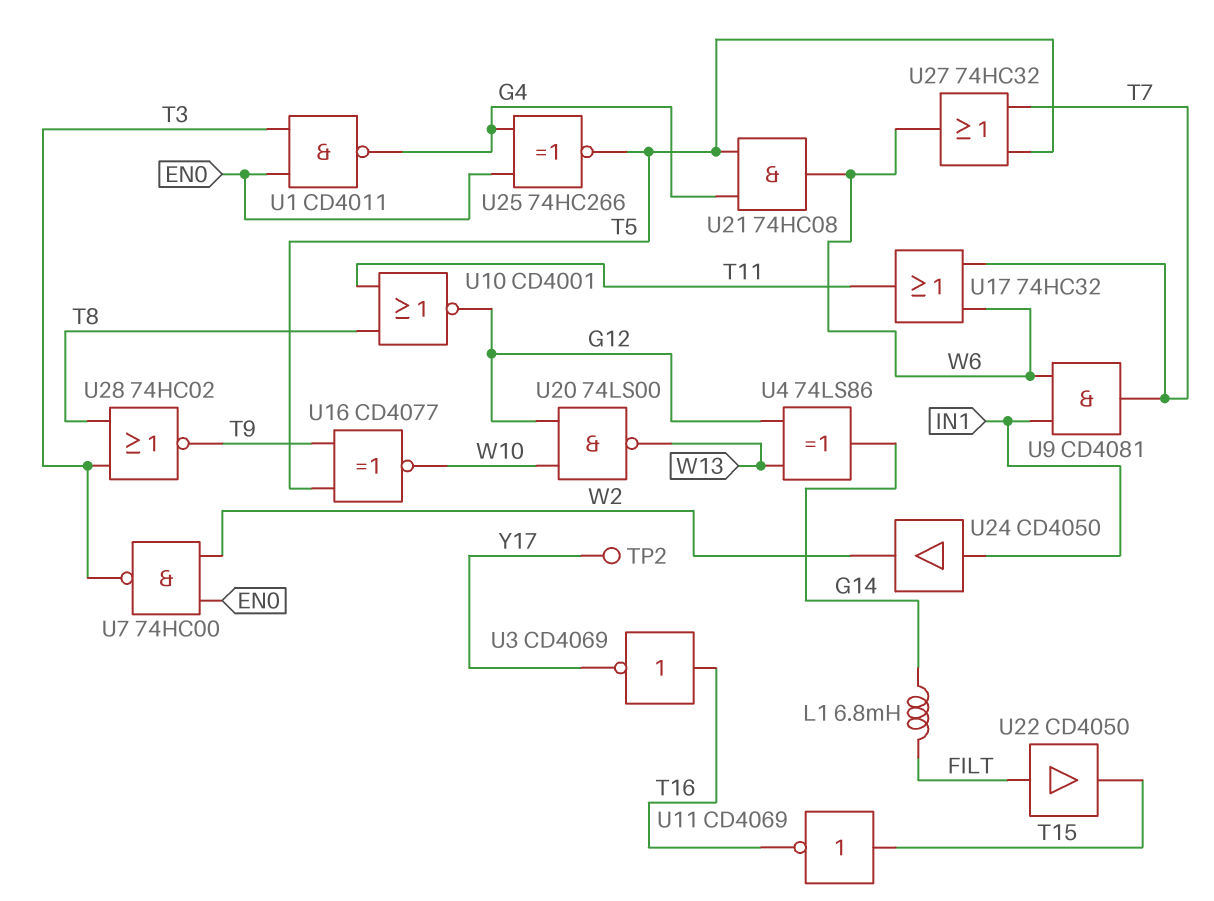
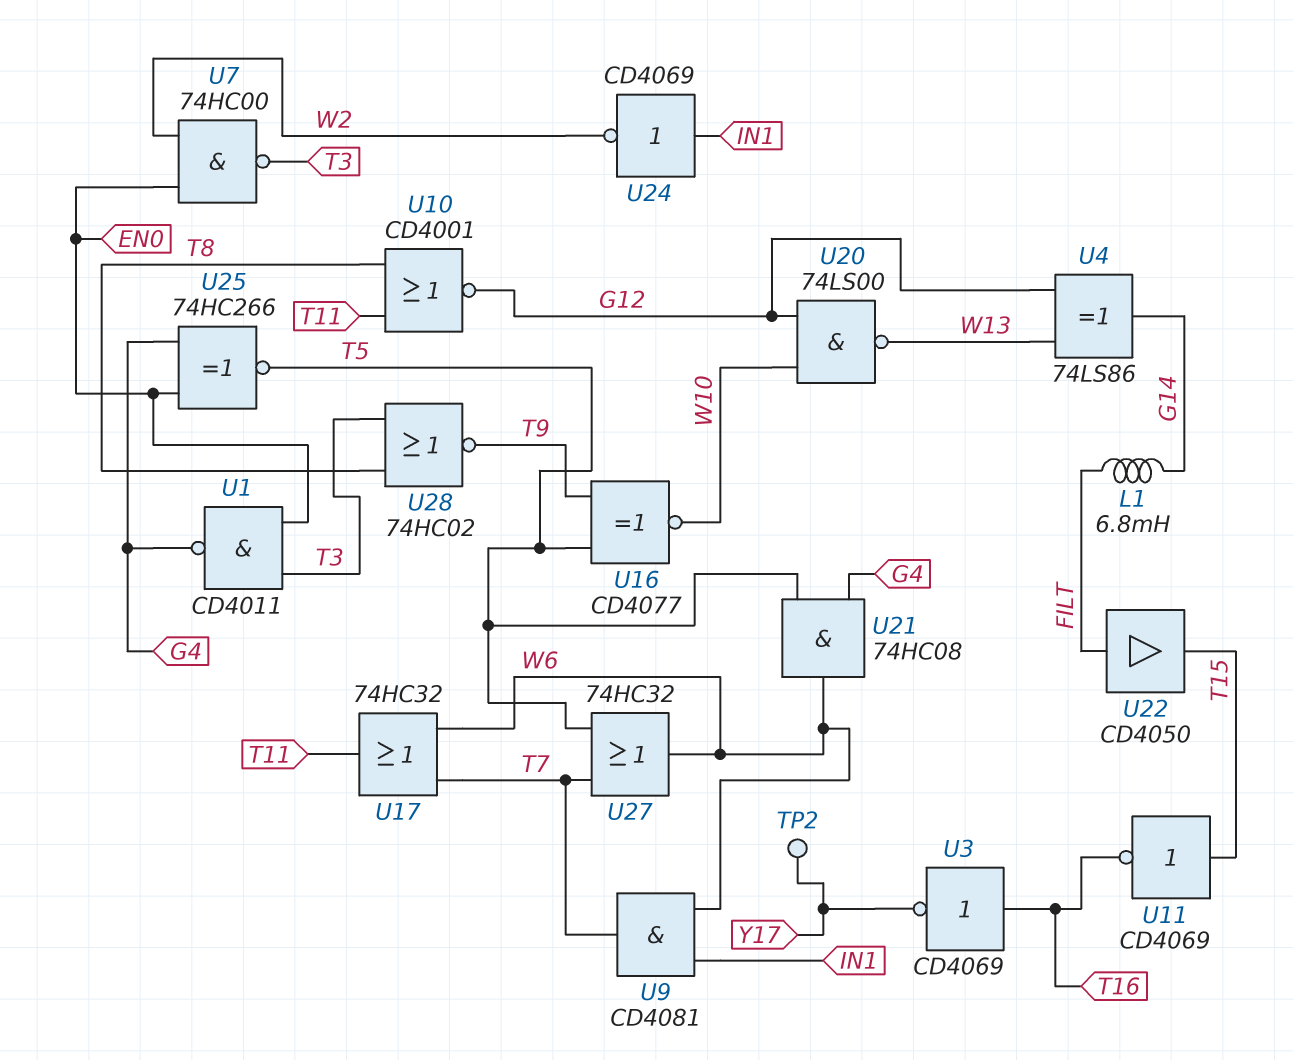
U24: buffer CD4050 (in IN1, out W2) -> NOT CD4069 (in IN1, out W2)

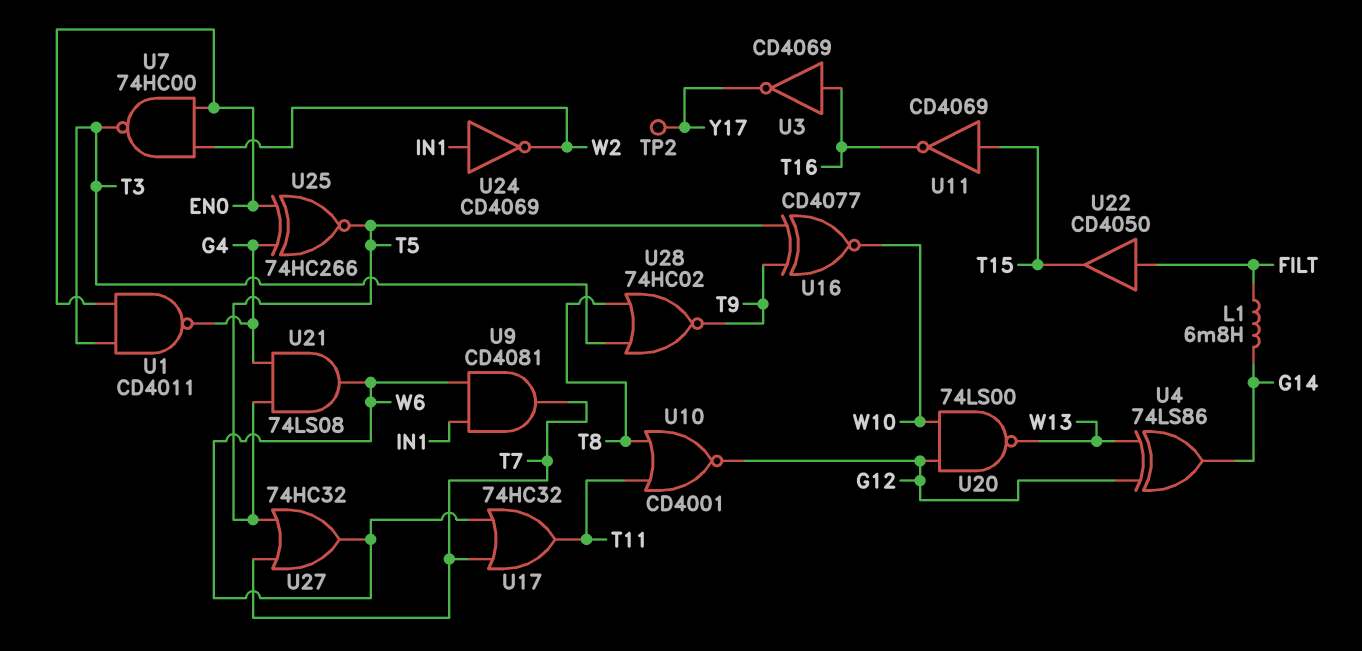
U21: AND 74HC08 (in G4, in T5, out W6) -> AND 74LS08 (in G4, in T5, out W6)

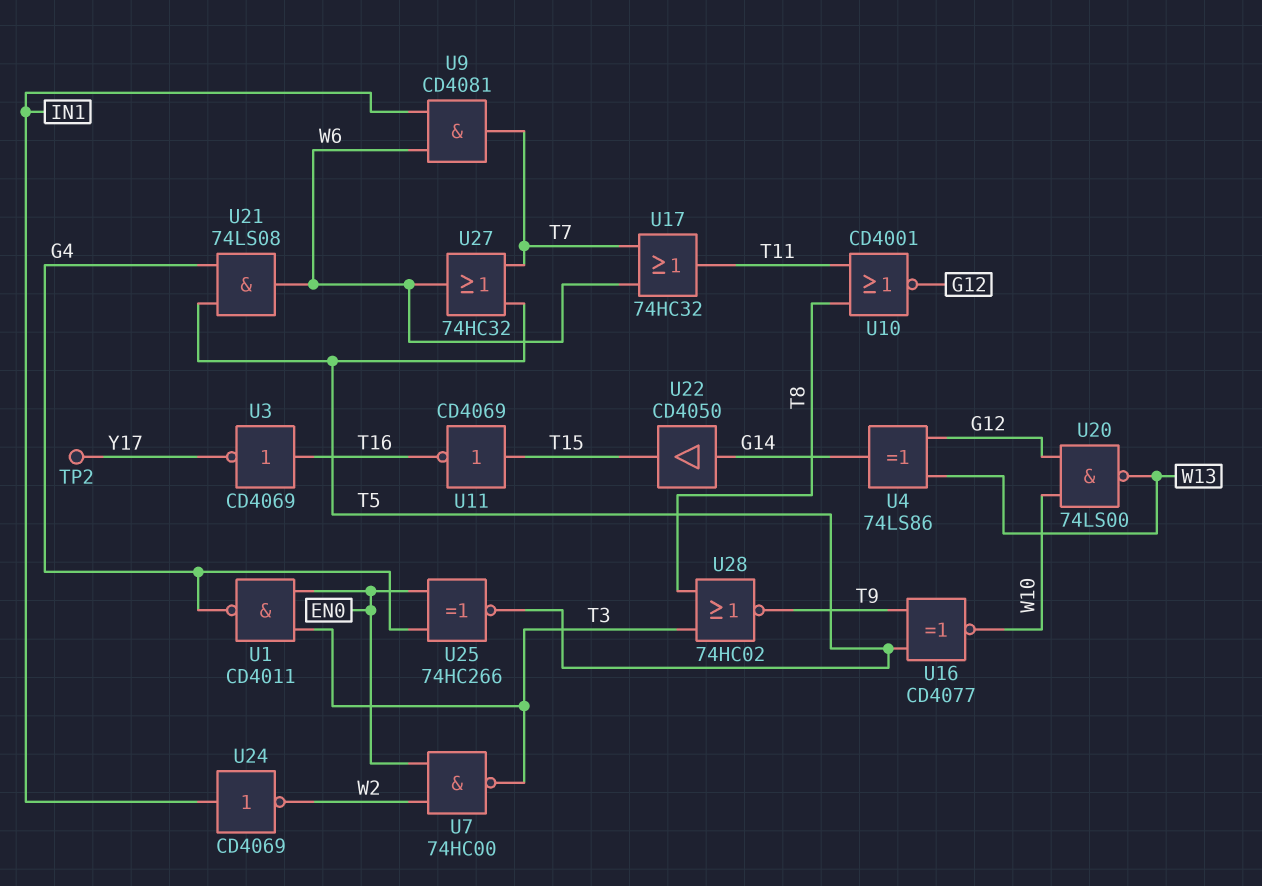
L1: 6.8mH (FILT, G14) -> none
U22: buffer CD4050 (in FILT, out T15) -> buffer CD4050 (in G14, out T15)

